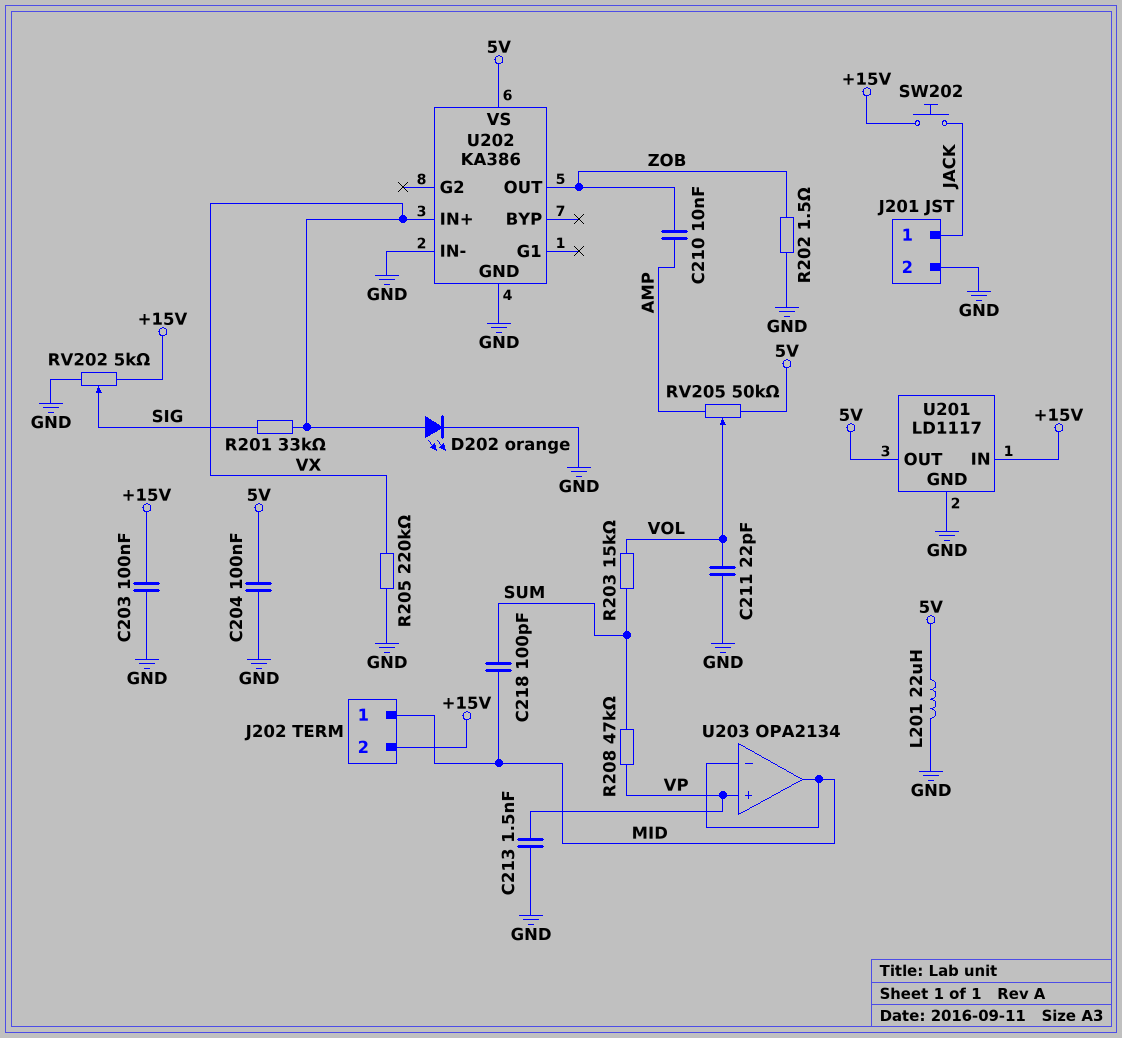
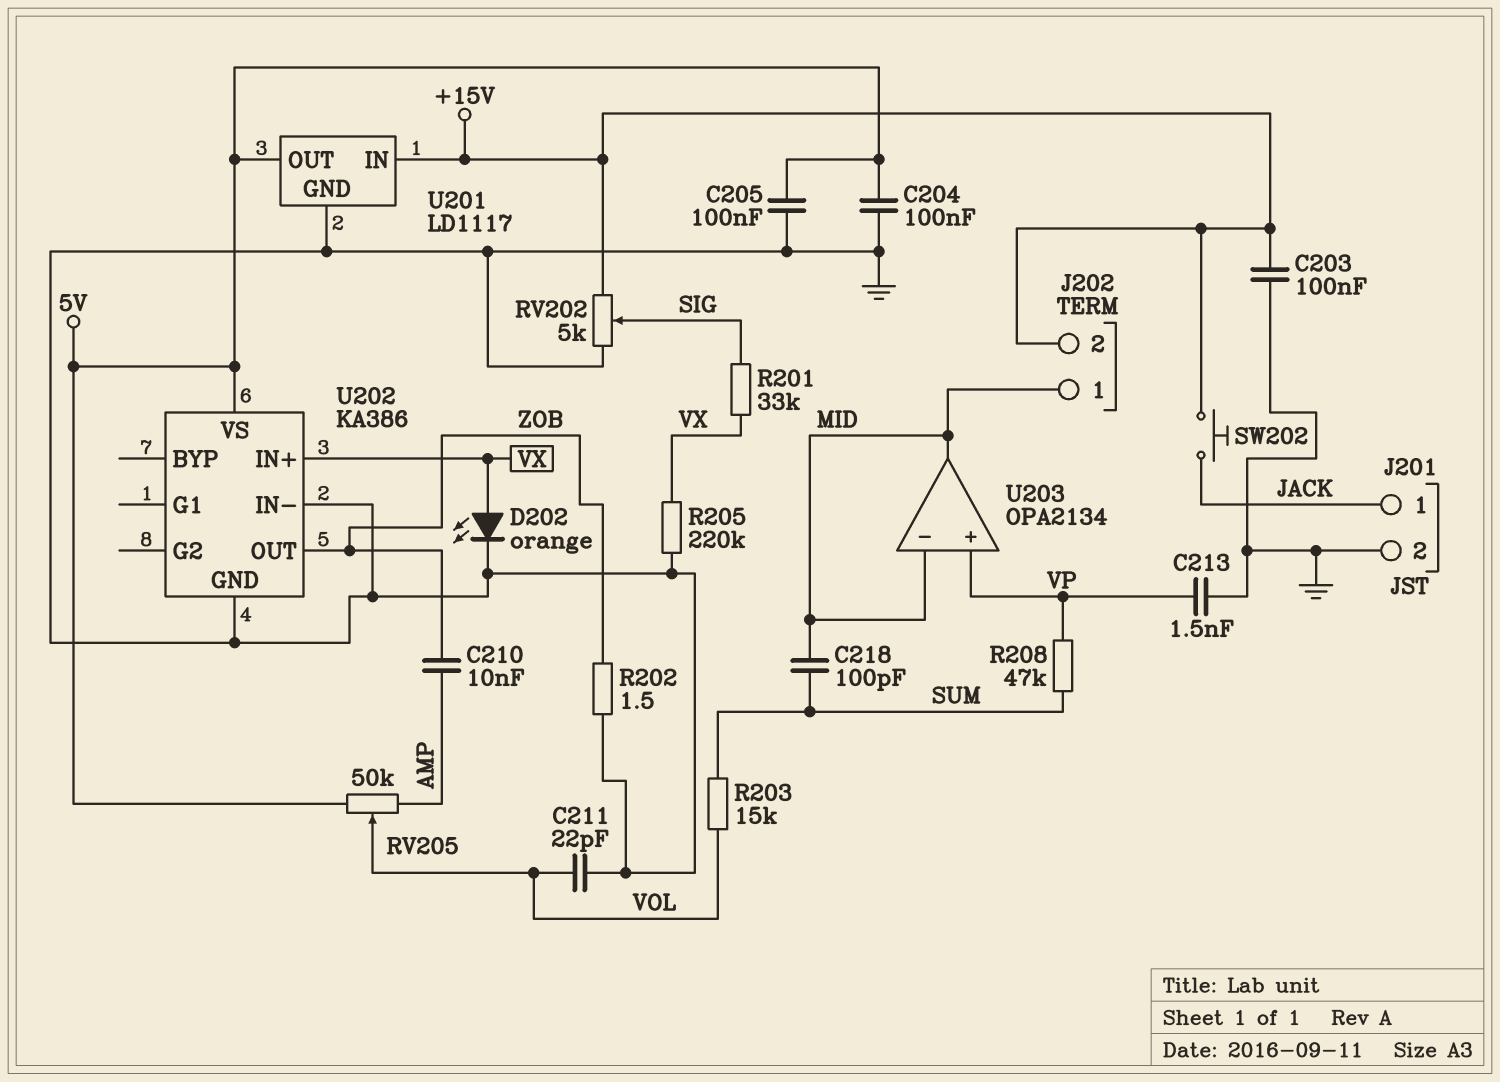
C205: none -> 100nF (5V, GND)
L201: 22uH (5V, GND) -> none

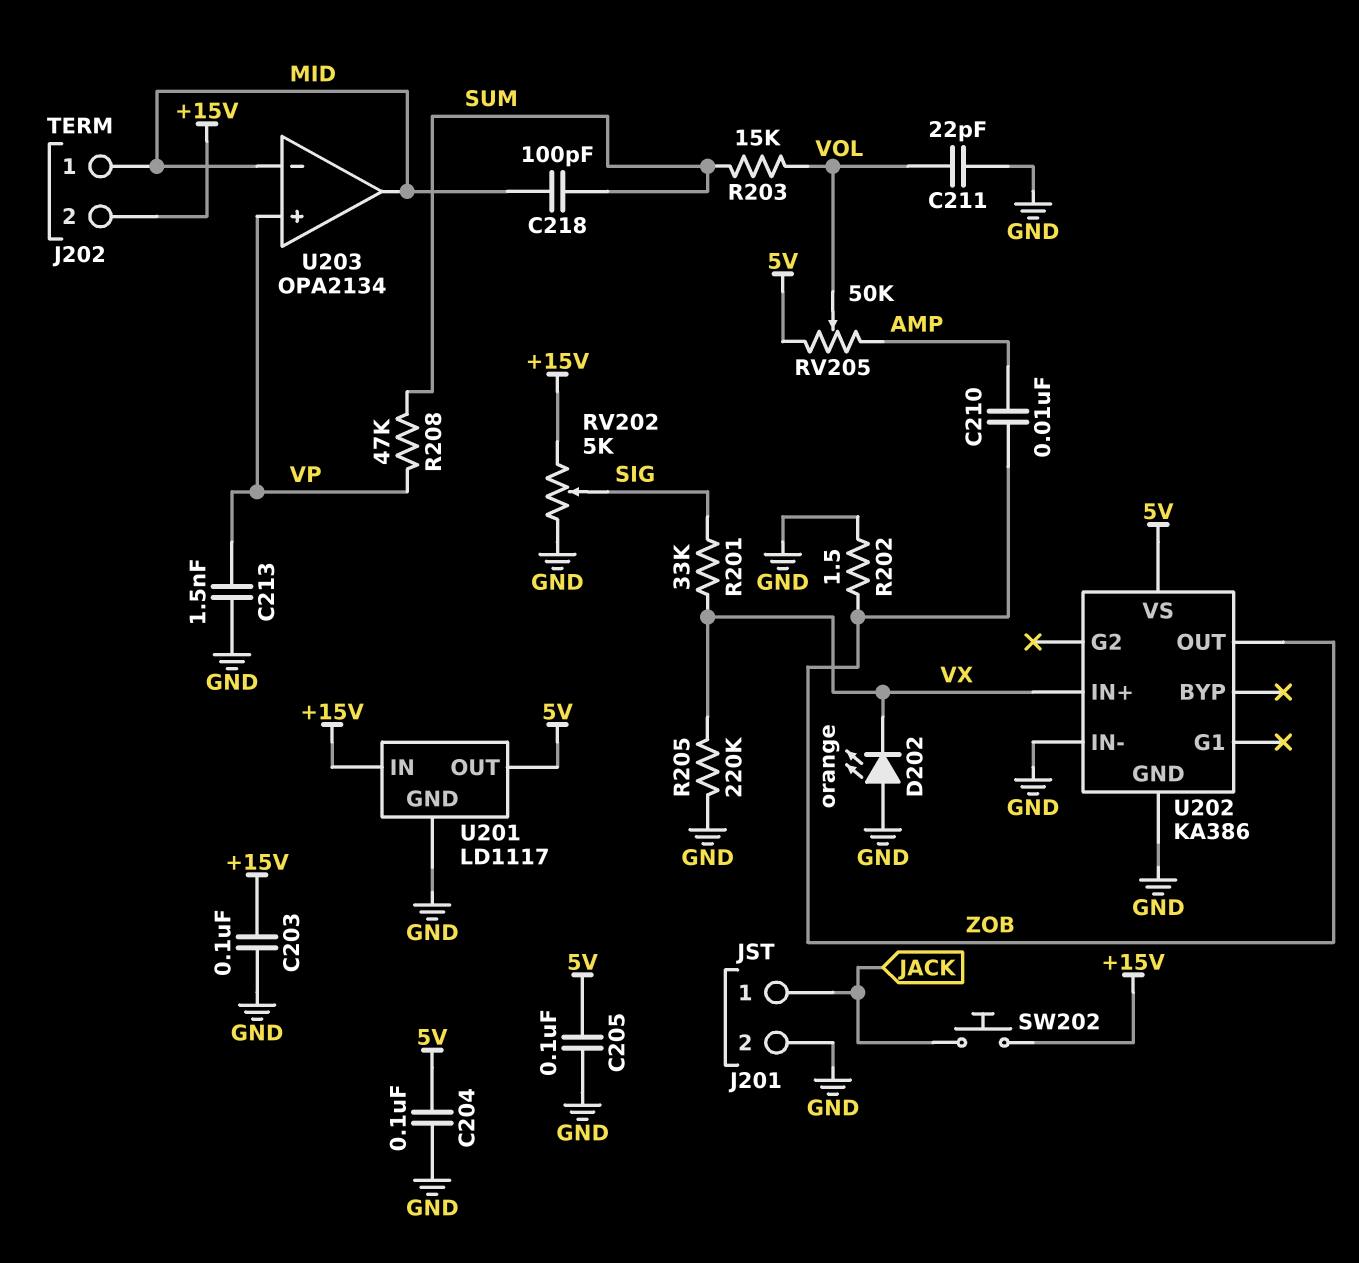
D202: LED orange (A VX, K GND) -> LED orange (A GND, K VX)

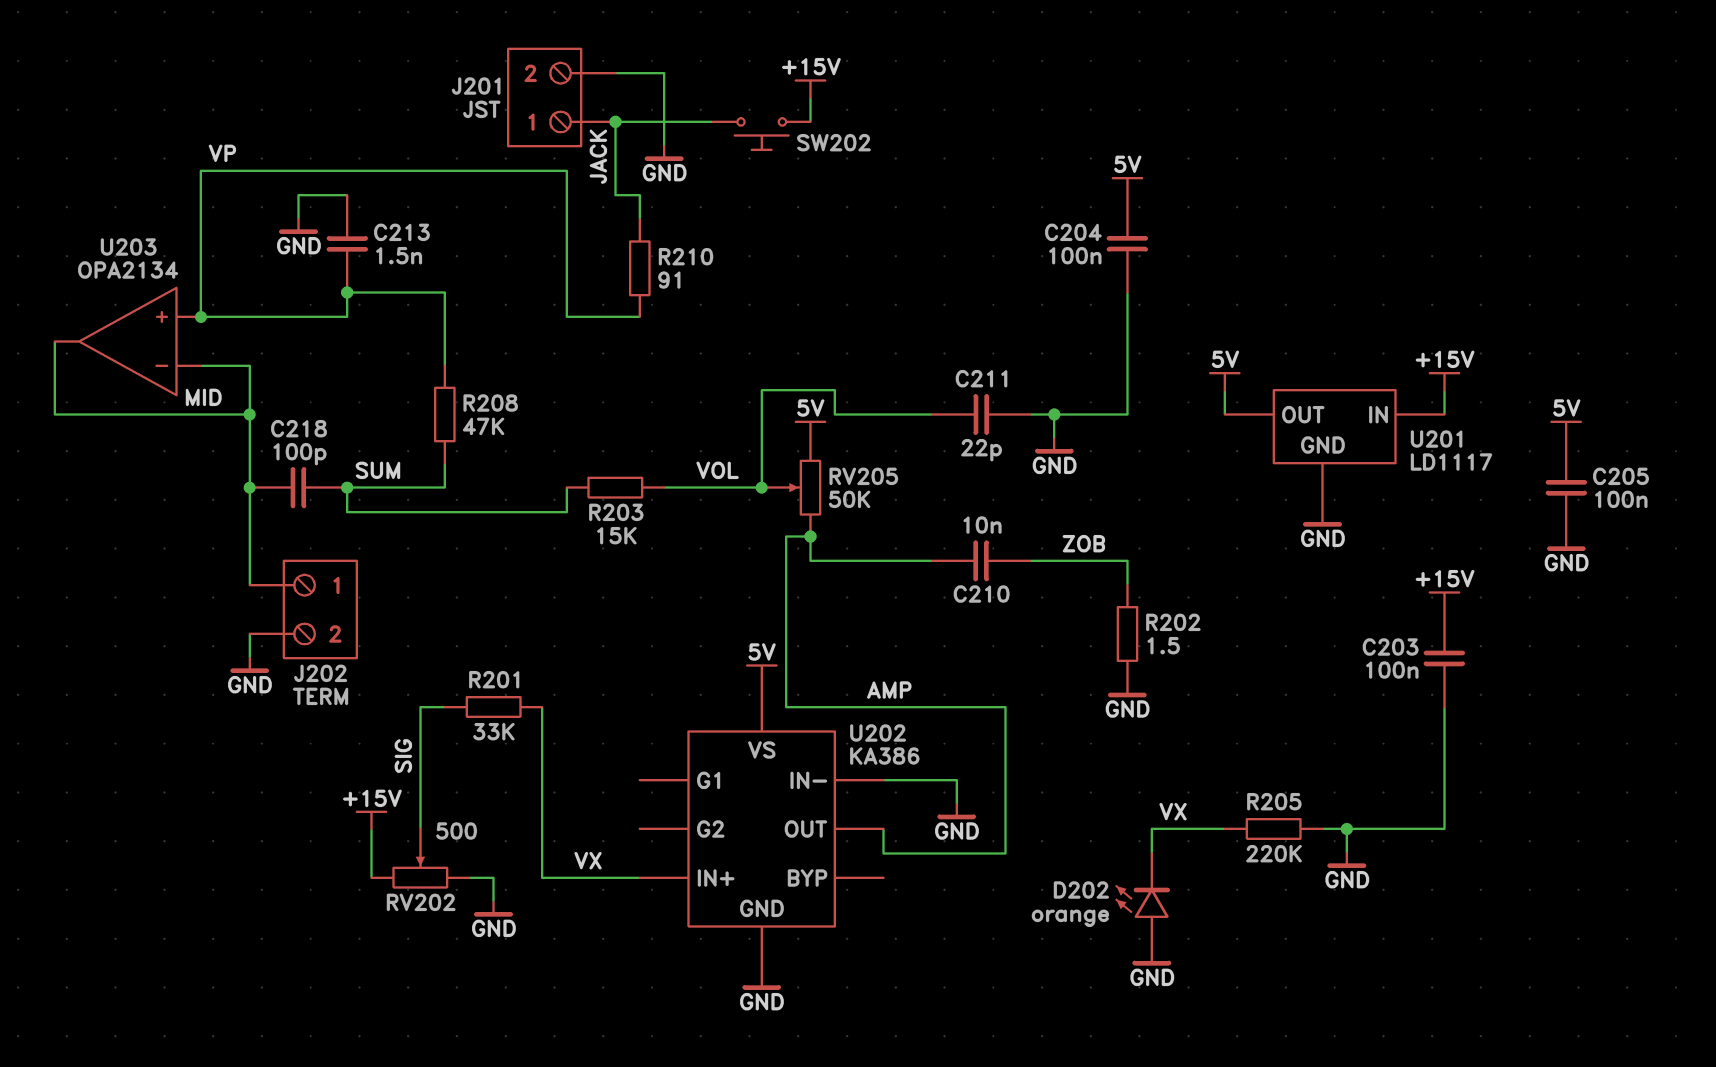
J202 pin 2: +15V -> GND
R210: none -> 91 (JACK, VP)
RV202: 5k (+15V, GND, wiper SIG) -> 500 (+15V, GND, wiper SIG)
U202 pin OUT: ZOB -> AMP

